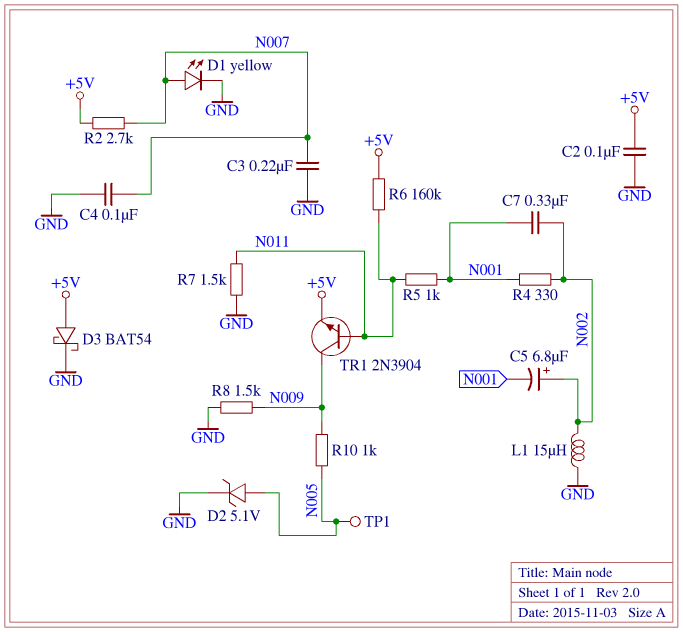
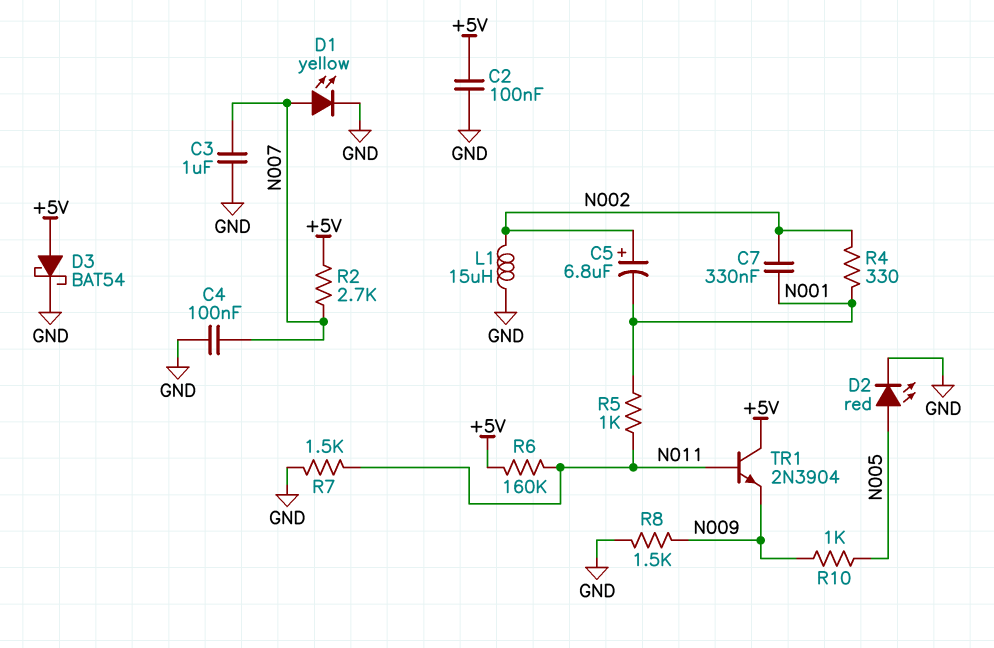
C3: 220nF (GND, N007) -> 1uF (GND, N007)
D2: zener 5.1V (A N005, K GND) -> LED red (A N005, K GND)
TP1: test point (N005) -> none
TR1: NPN 2N3904 (B N011, C N009, E +5V) -> NPN 2N3904 (B N011, C +5V, E N009)

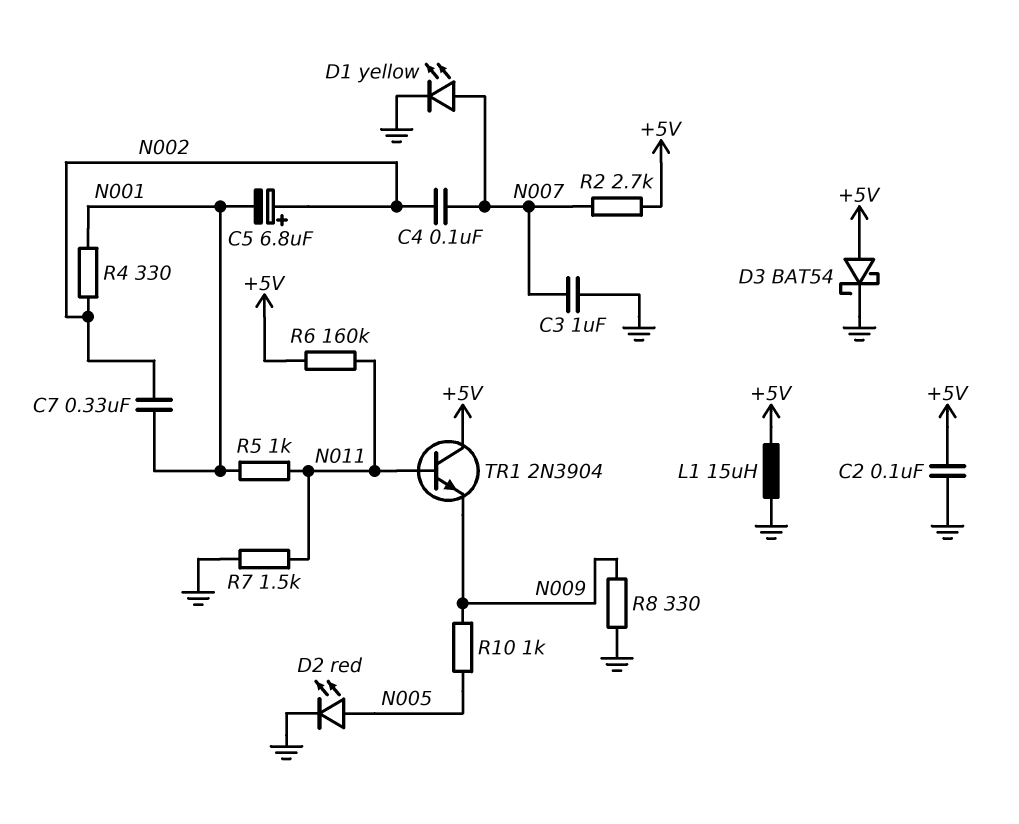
C4: 100nF (GND, N007) -> 100nF (N002, N007)
L1: 15uH (GND, N002) -> 15uH (+5V, GND)
R8: 1.5k (GND, N009) -> 330 (GND, N009)

